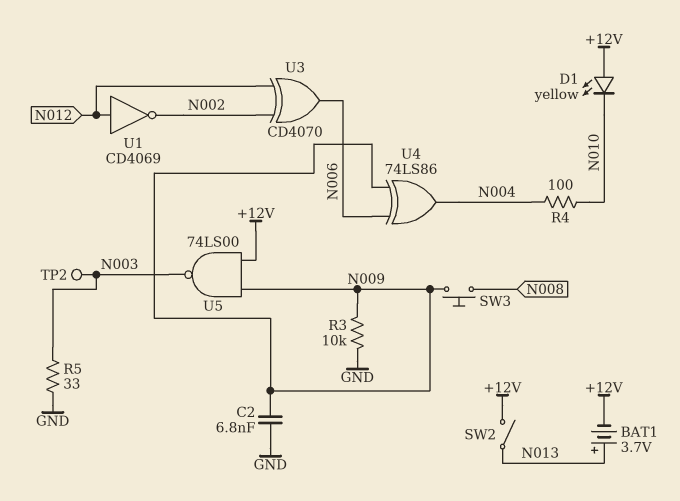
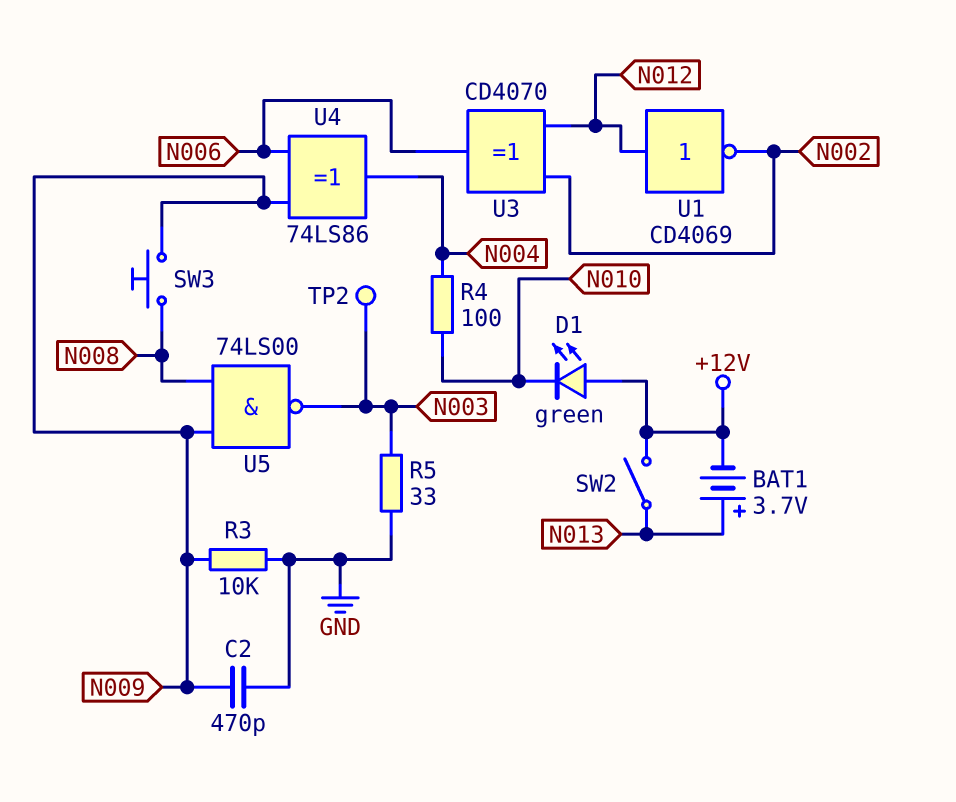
C2: 6.8nF (GND, N009) -> 470pF (GND, N009)
D1: LED yellow (A +12V, K N010) -> LED green (A +12V, K N010)
U5: NAND 74LS00 (in +12V, in N009, out N003) -> NAND 74LS00 (in N008, in N009, out N003)

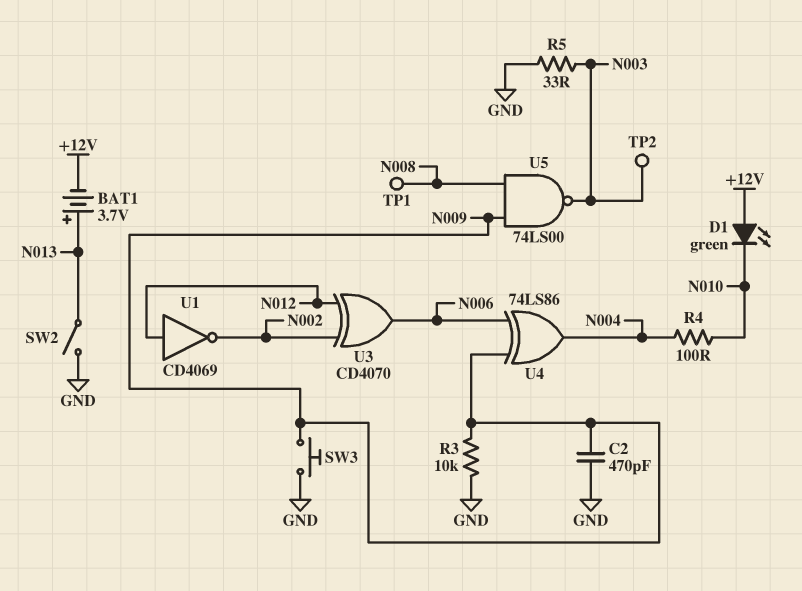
SW2: switch (+12V, N013) -> switch (GND, N013)
SW3: button (N008, N009) -> button (GND, N009)
TP1: none -> test point (N008)

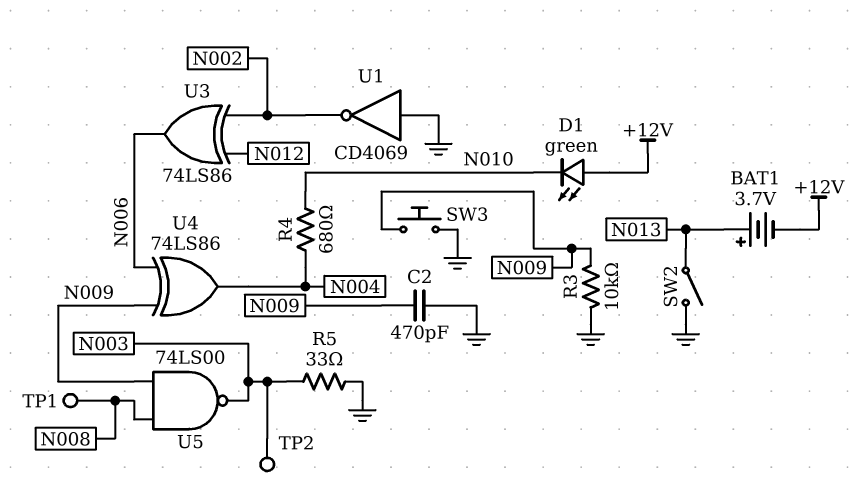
R4: 100 (N004, N010) -> 680 (N004, N010)
U1: NOT CD4069 (in N012, out N002) -> NOT CD4069 (in GND, out N002)
U3: XOR CD4070 (in N002, in N012, out N006) -> XOR 74LS86 (in N002, in N012, out N006)

